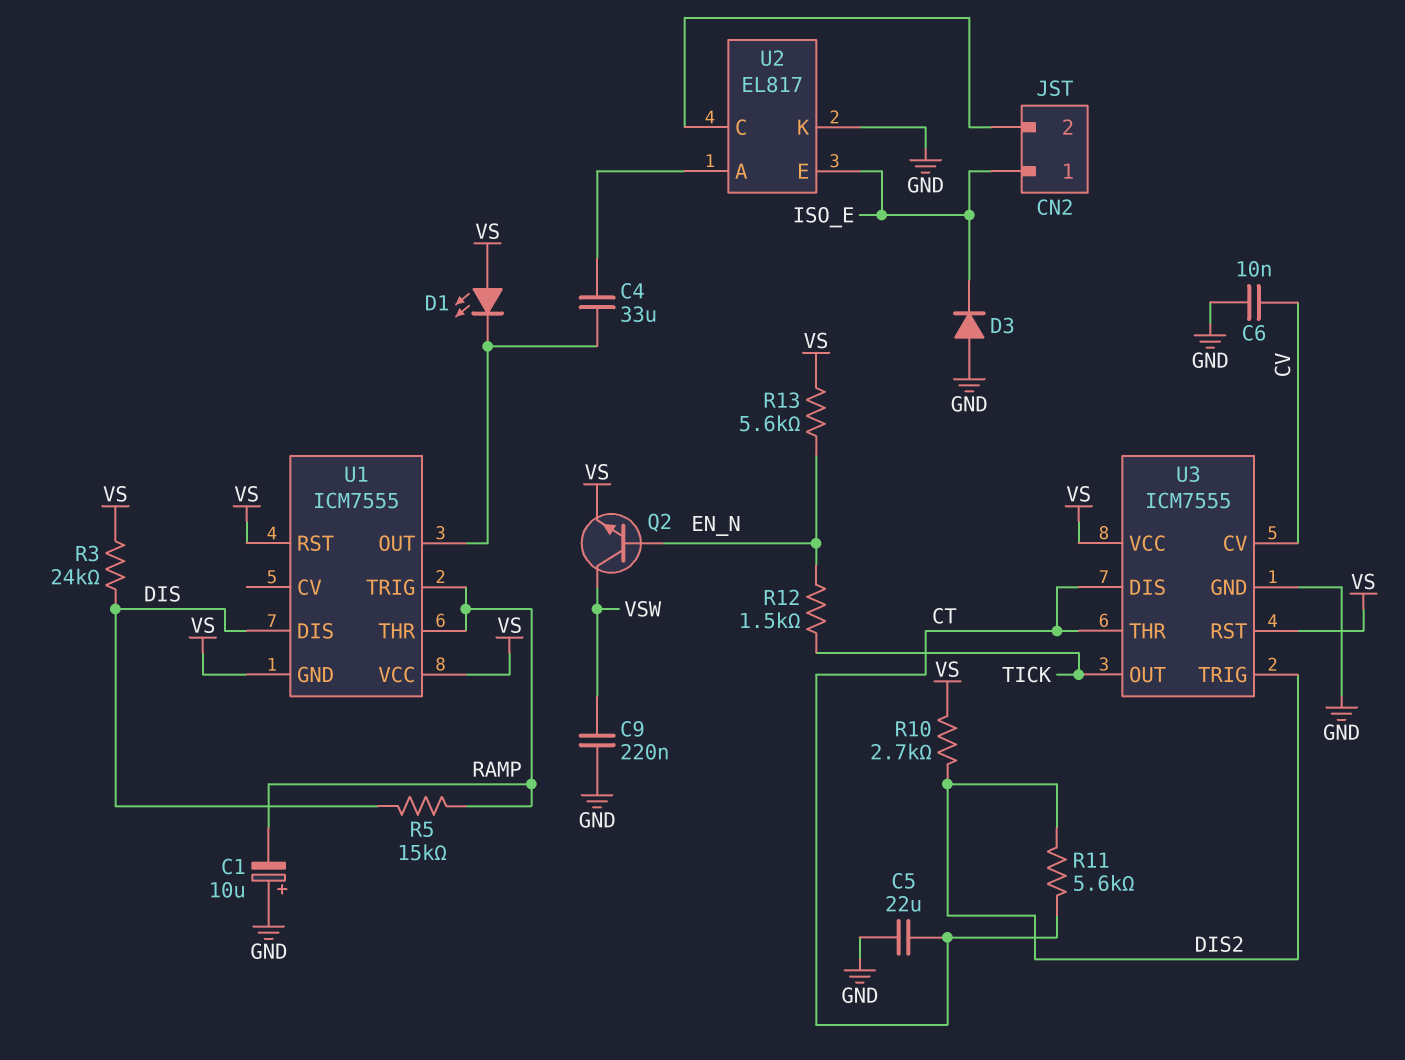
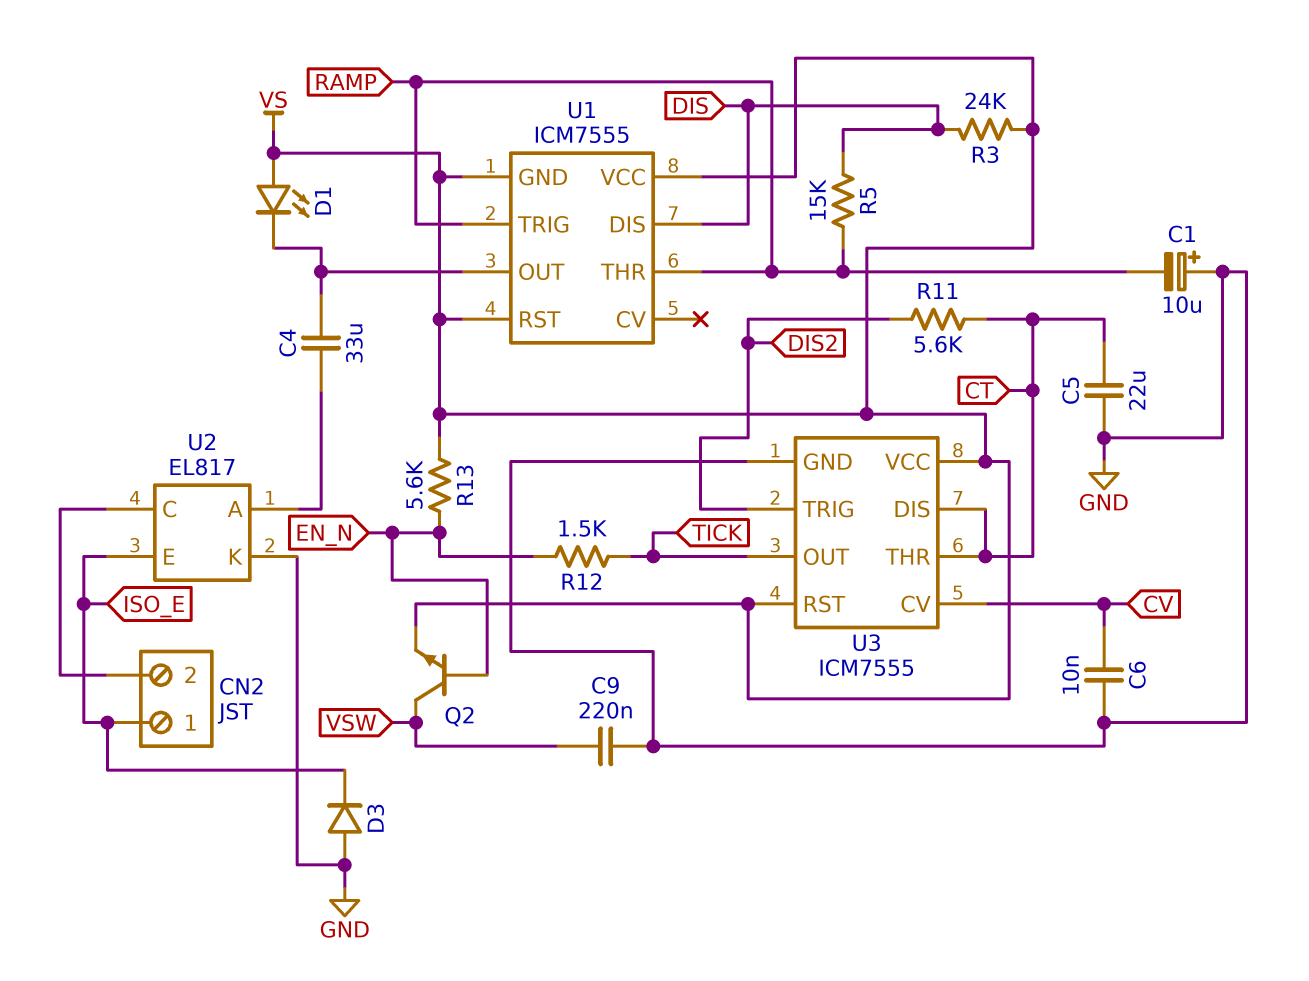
R10: 2.7k (DIS2, VS) -> none

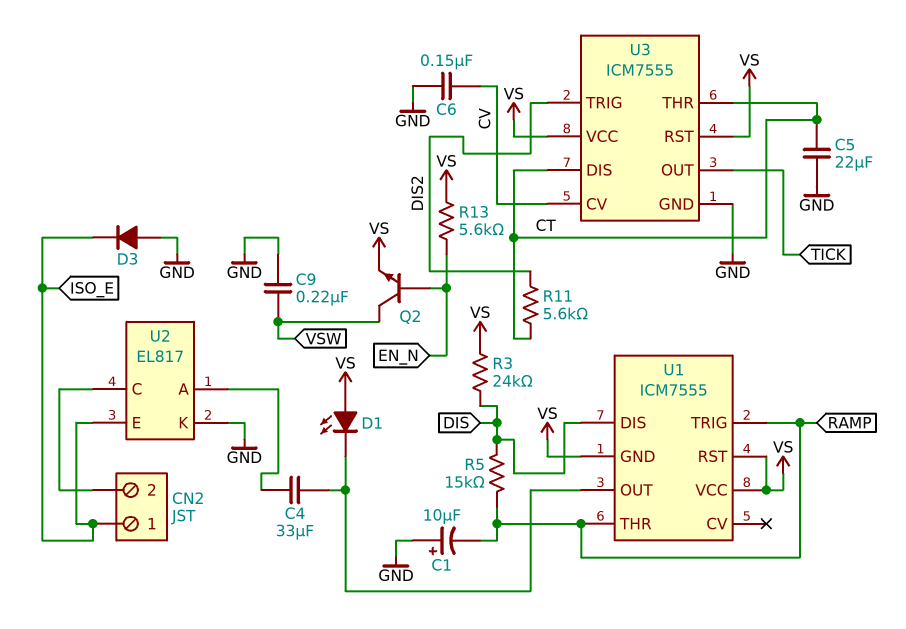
C6: 10nF (CV, GND) -> 150nF (CV, GND)
R12: 1.5k (EN_N, TICK) -> none

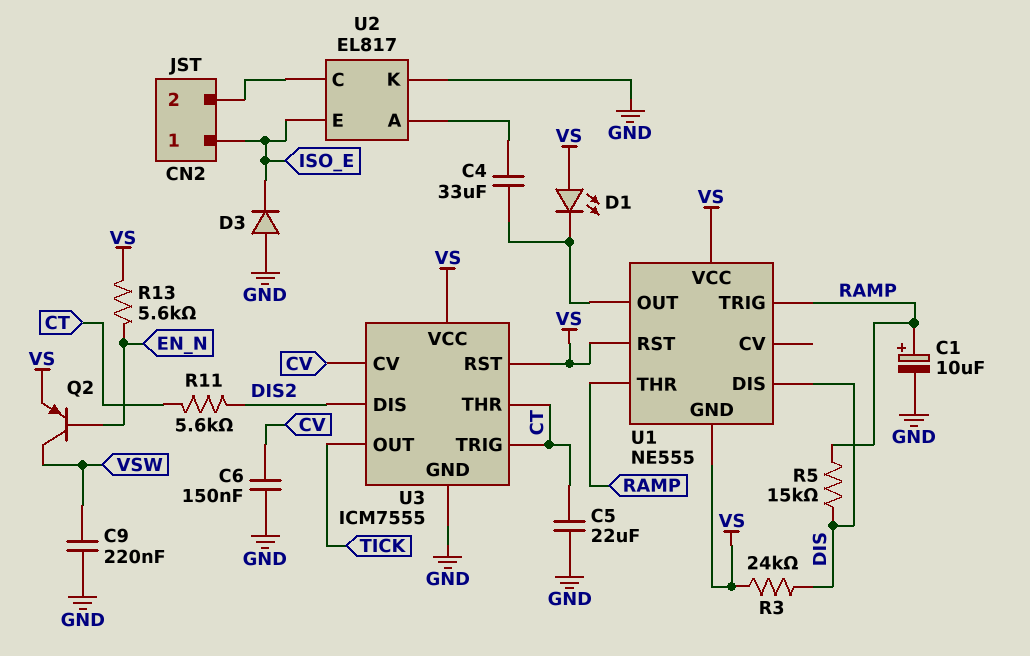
C1: 10uF (plus GND, minus RAMP) -> 10uF (plus RAMP, minus GND)
Q2: NPN (B EN_N, C VSW, E VS) -> PNP (B EN_N, C VSW, E VS)
U1: ICM7555 -> NE555
U3 pin DIS: CT -> DIS2
U3 pin TRIG: DIS2 -> CT

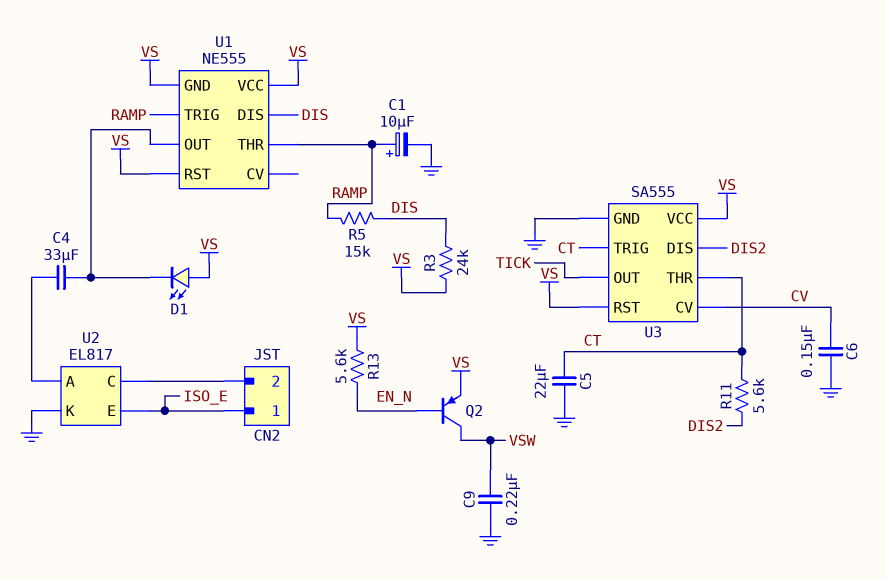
D3: diode (A GND, K ISO_E) -> none
U3: ICM7555 -> SA555

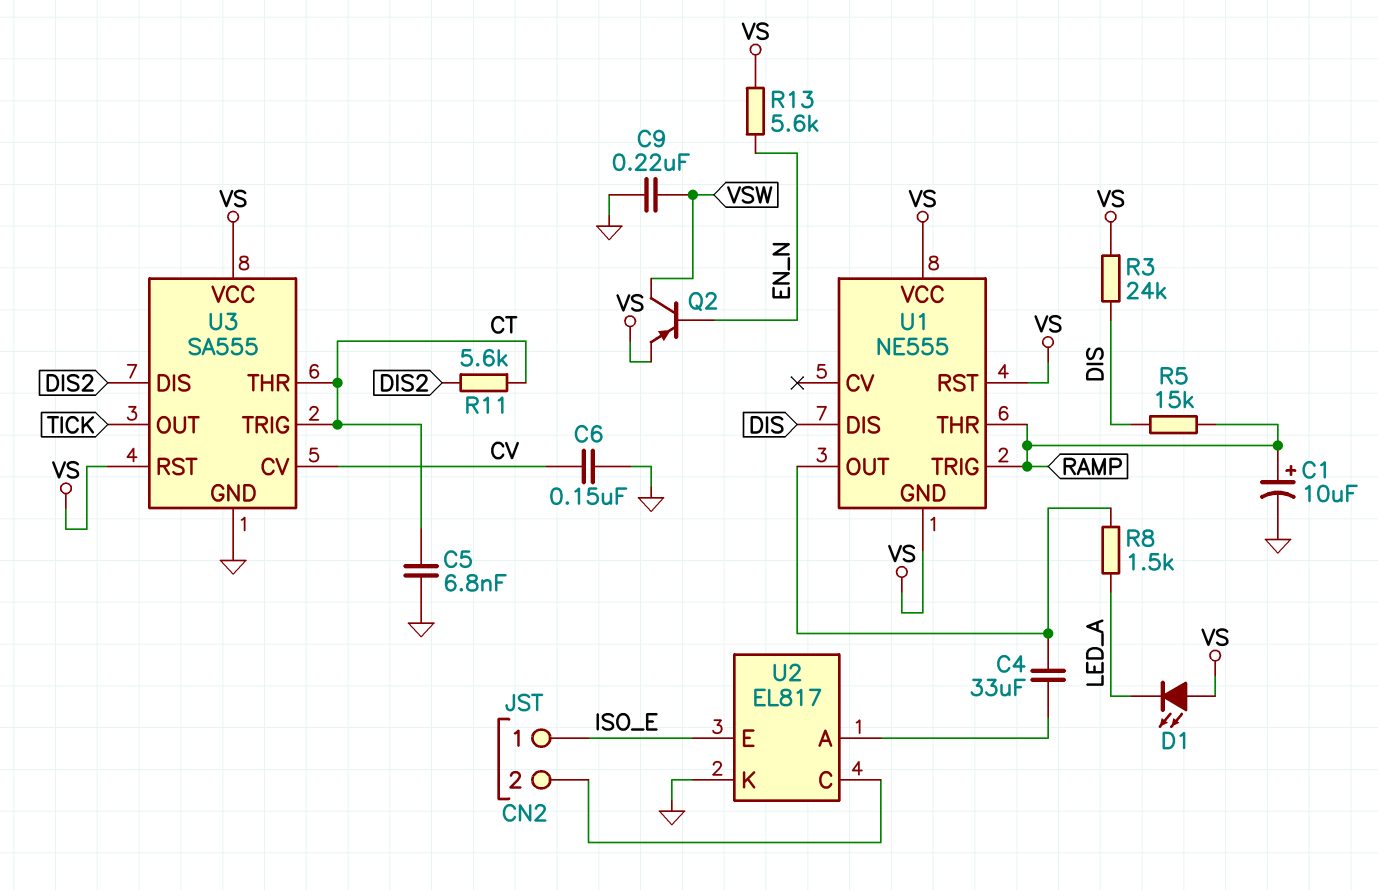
C5: 22uF (CT, GND) -> 6.8nF (CT, GND)
D1: LED (A VS, K U1/OUT) -> LED (A VS, K LED_A)
R8: none -> 1.5k (LED_A, U1/OUT)

